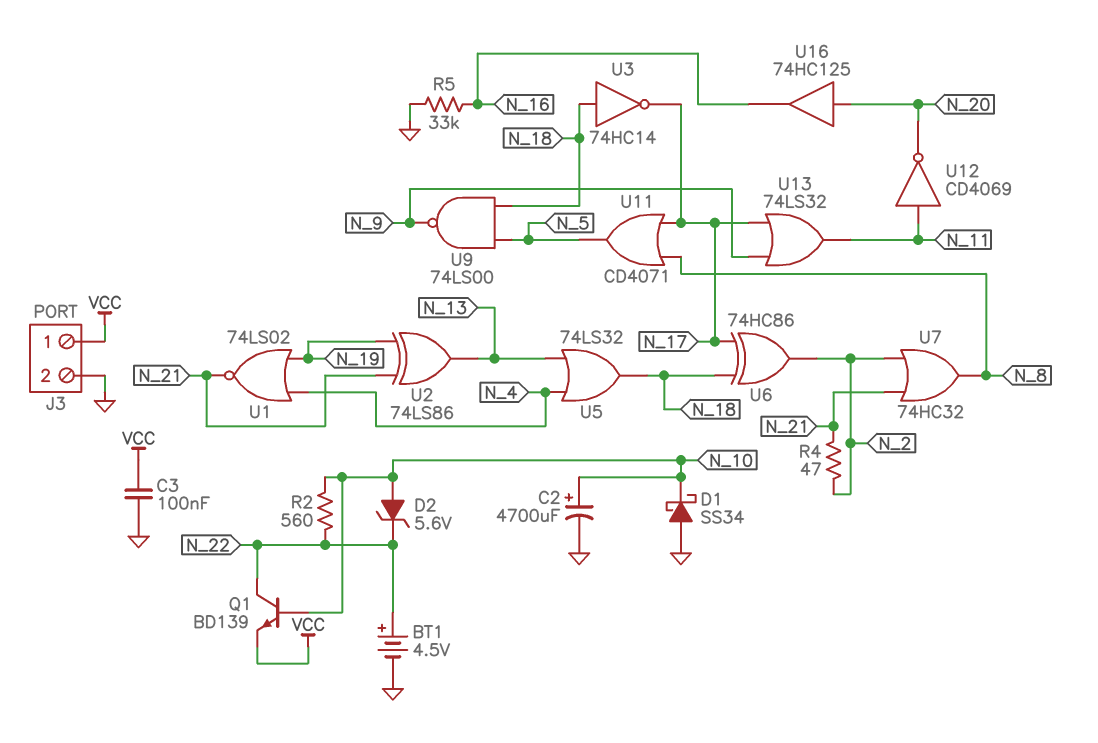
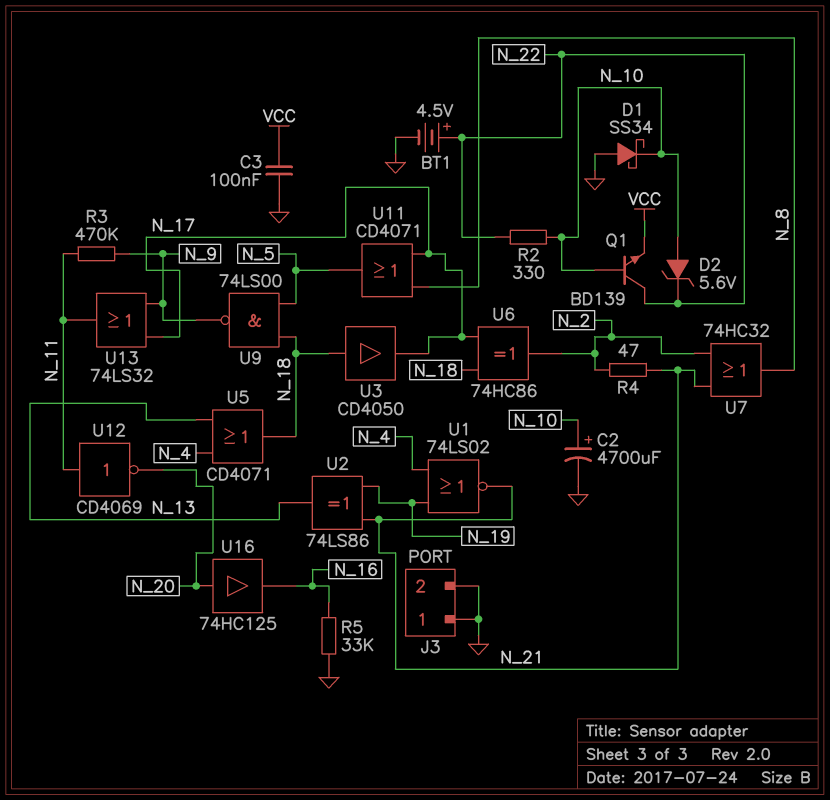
J3 pin 1: VCC -> GND
R2: 560 (N_10, N_22) -> 330 (N_10, N_22)
R3: none -> 470k (N_9, N_11)
U3: NOT 74HC14 (in N_18, out N_17) -> buffer CD4050 (in N_18, out N_17)
U5: OR 74LS32 (in N_4, in N_13, out N_18) -> OR CD4071 (in N_4, in N_13, out N_18)

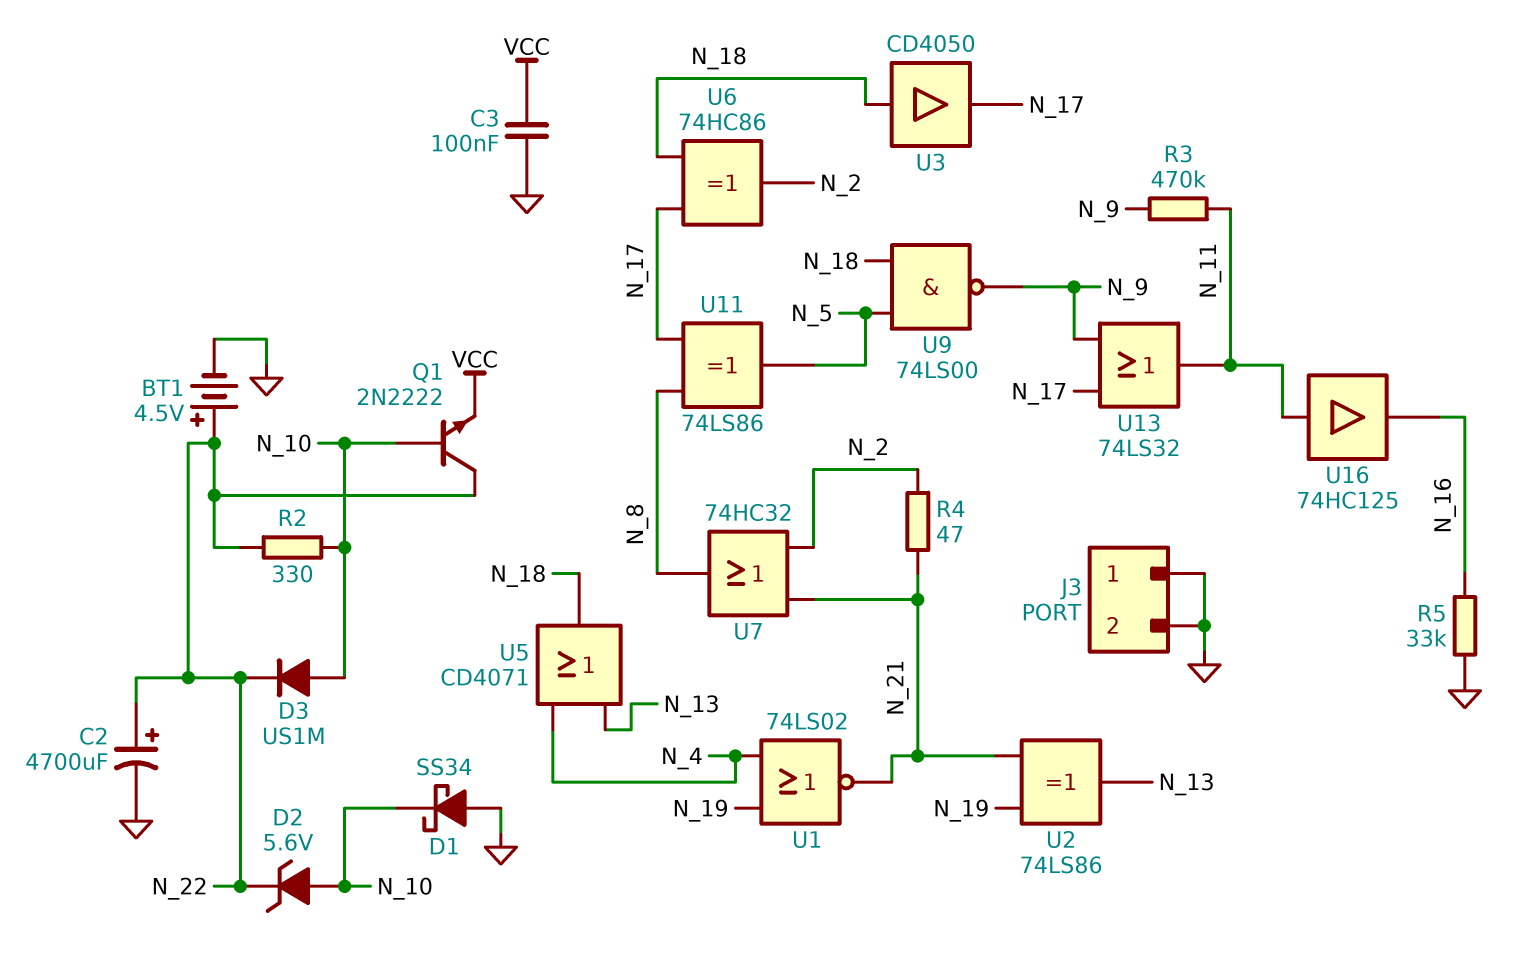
C2: 4700uF (plus N_10, minus GND) -> 4700uF (plus N_22, minus GND)
D3: none -> diode US1M (A N_10, K N_22)
Q1: NPN BD139 (B N_10, C N_22, E VCC) -> NPN 2N2222 (B N_10, C N_22, E VCC)
U11: OR CD4071 (in N_8, in N_17, out N_5) -> XOR 74LS86 (in N_8, in N_17, out N_5)
U12: NOT CD4069 (in N_11, out N_20) -> none
U16: buffer 74HC125 (in N_20, out N_16) -> buffer 74HC125 (in N_11, out N_16)

